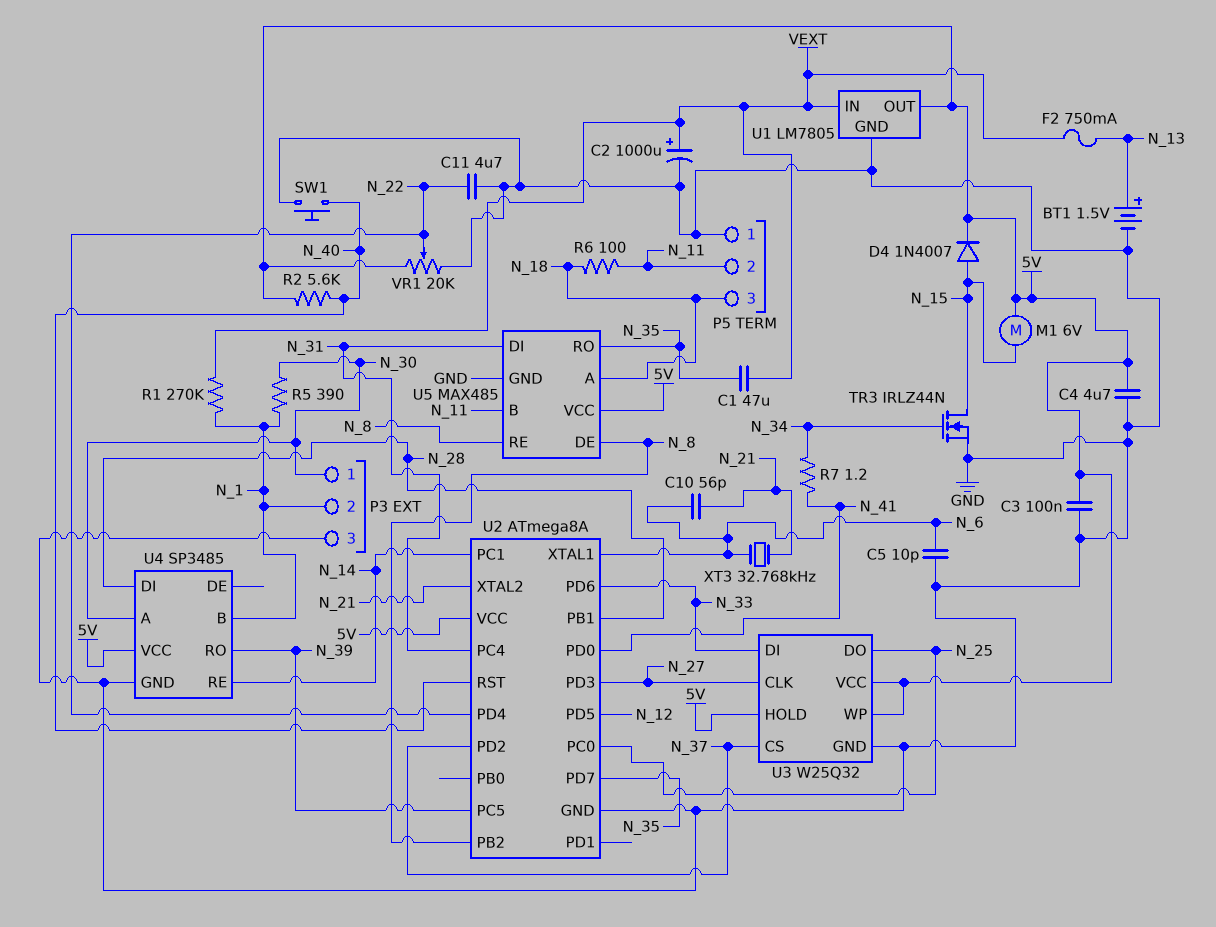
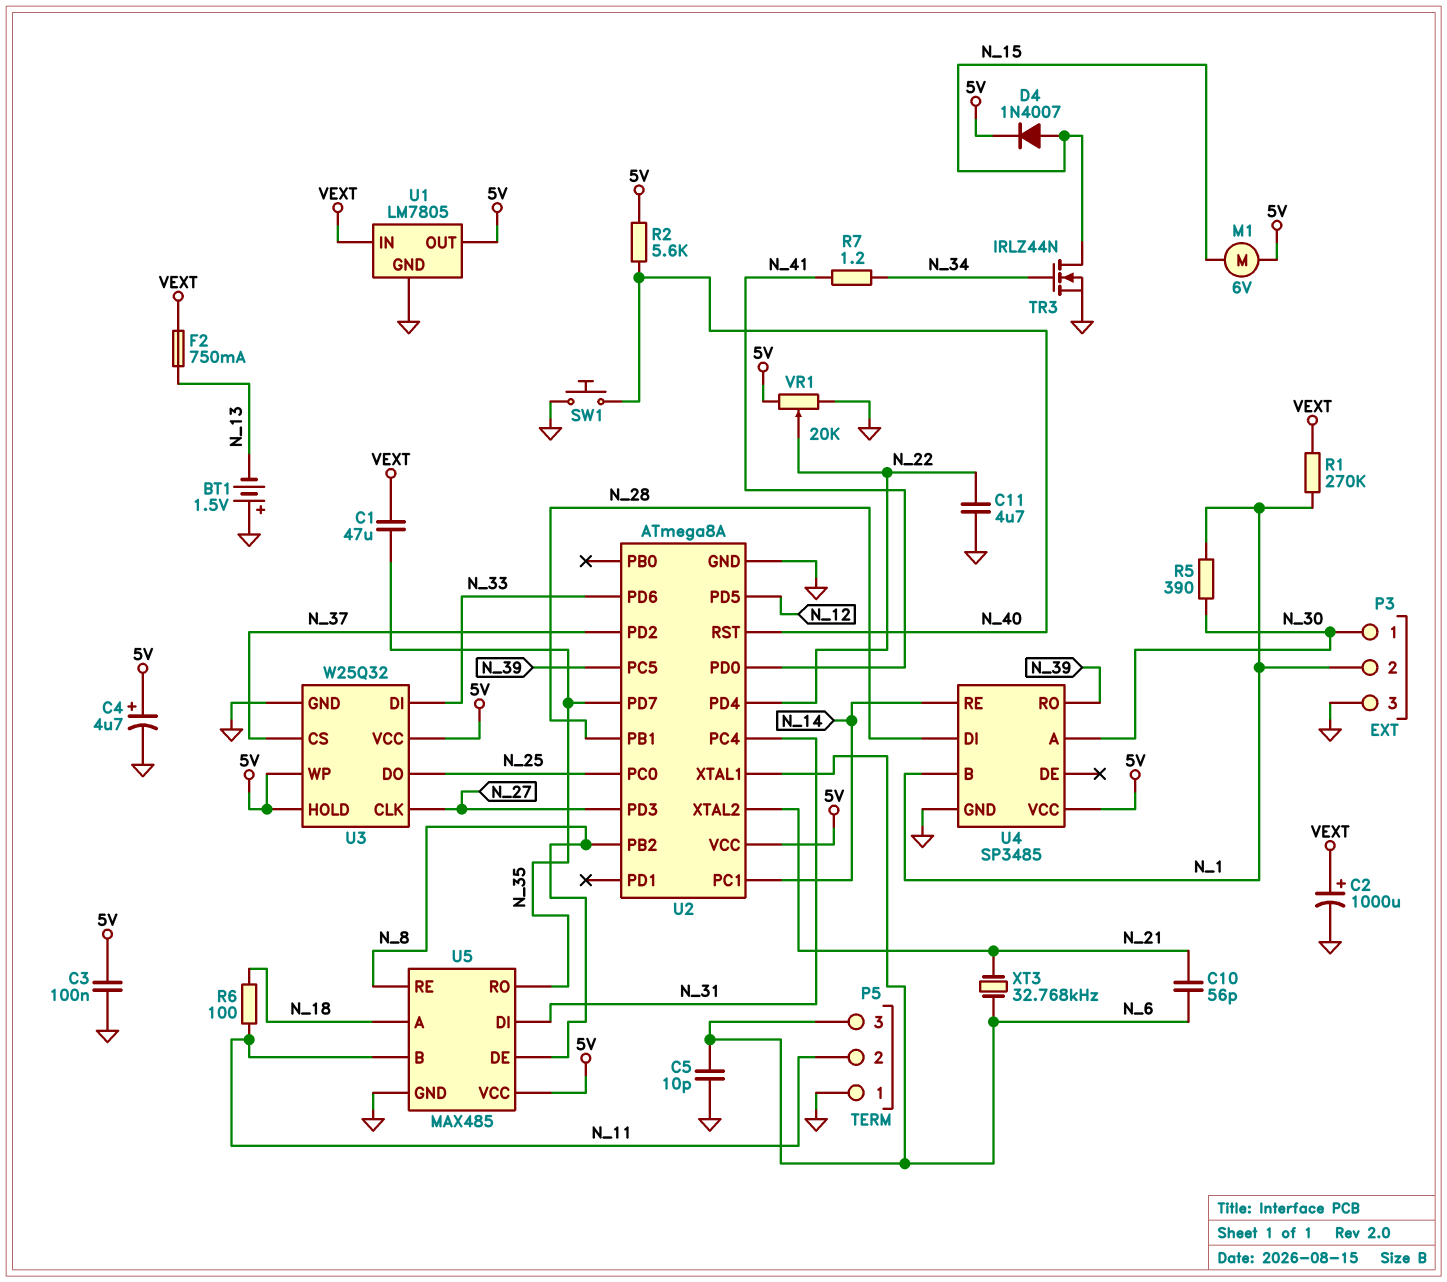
BT1: 1.5V (plus N_13, minus GND) -> 1.5V (plus GND, minus N_13)
C4: 4.7uF (5V, GND) -> 4.7uF (plus 5V, minus GND)
P5 pin 3: N_18 -> N_6

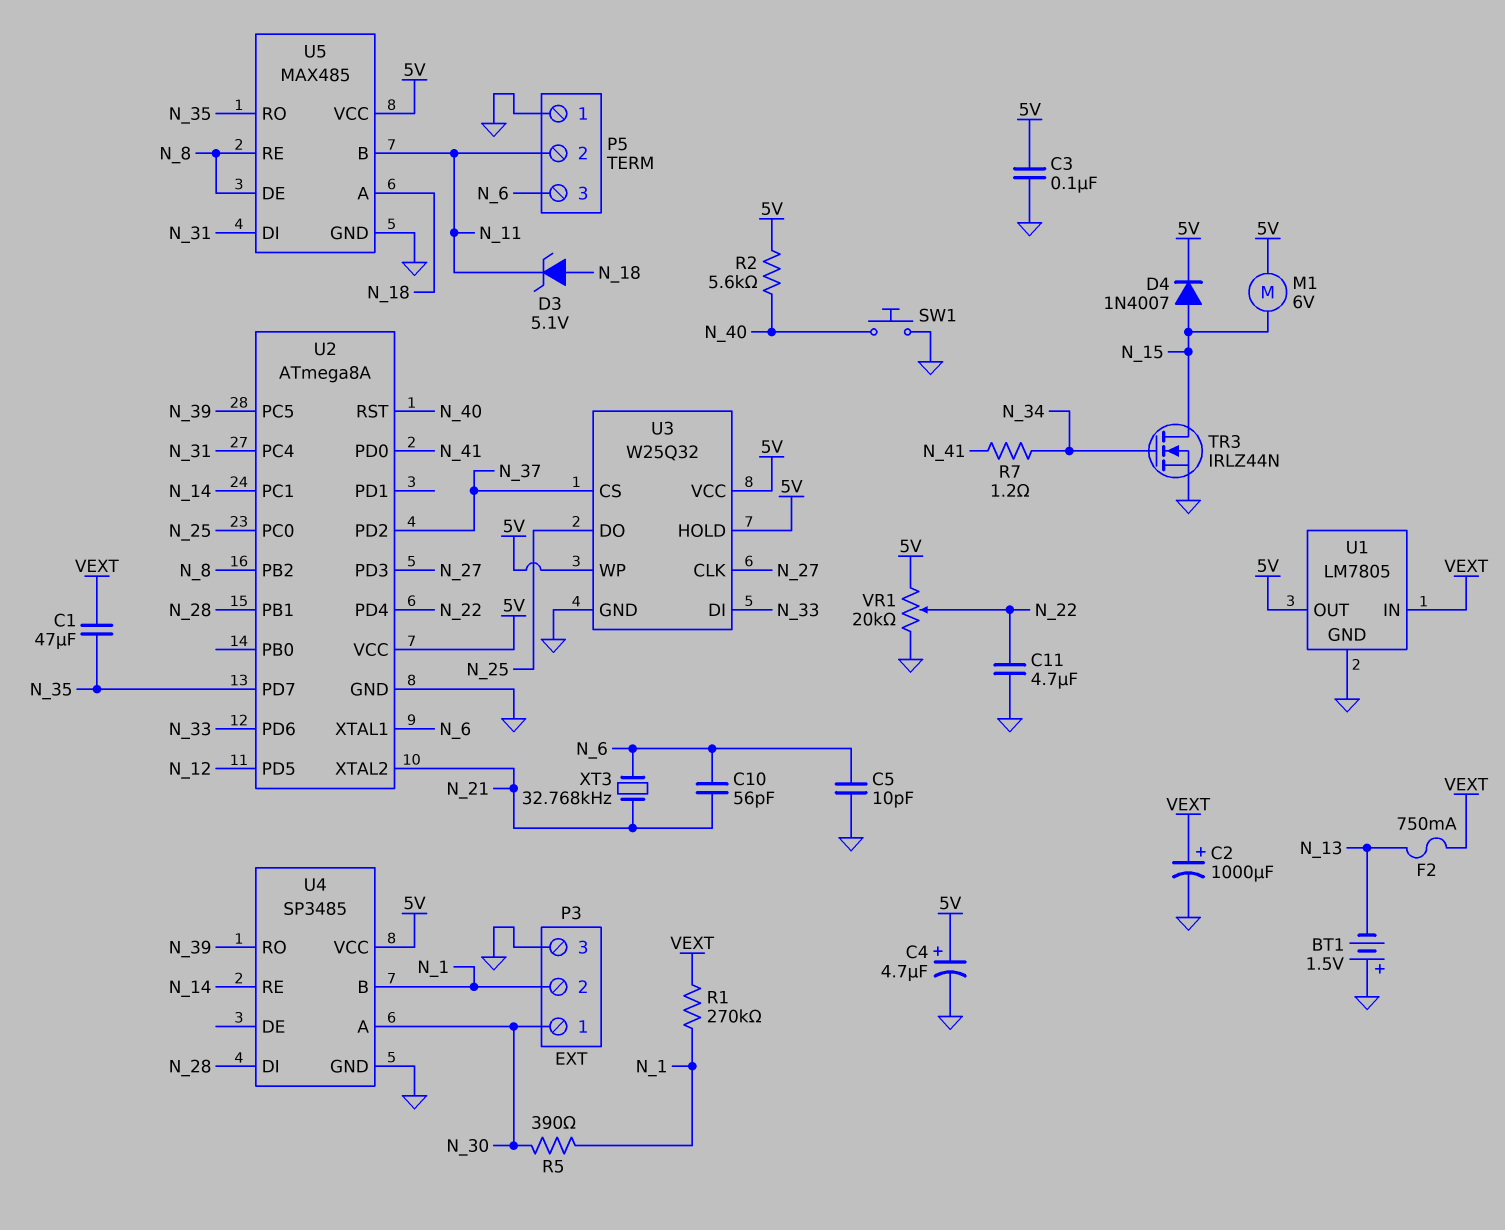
D3: none -> zener 5.1V (A N_18, K N_11)
R6: 100 (N_11, N_18) -> none

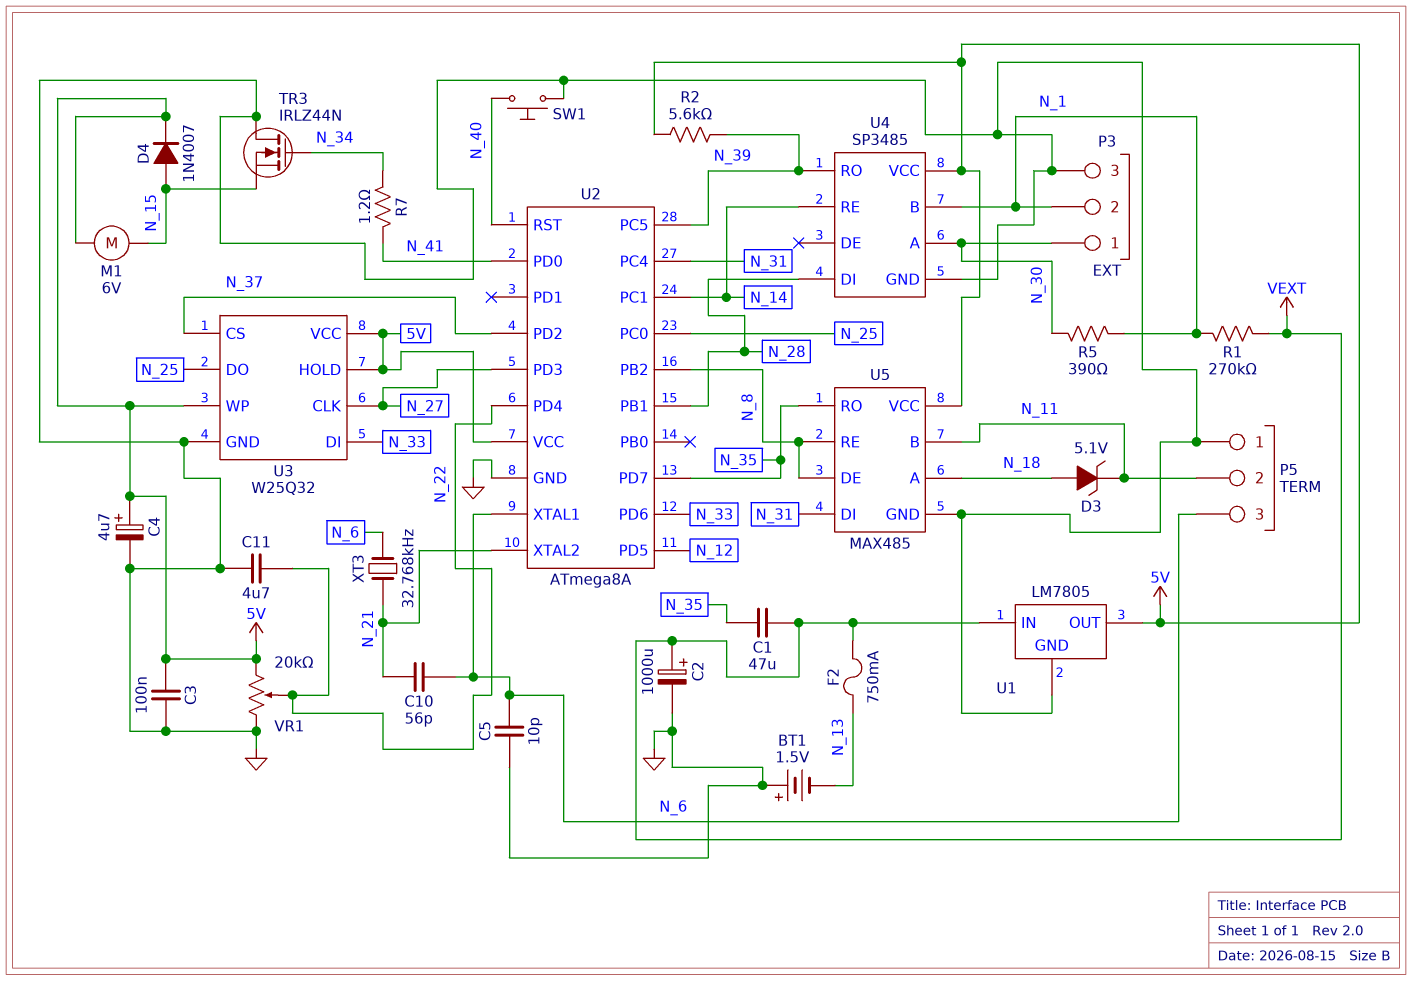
R2: 5.6k (5V, N_40) -> 5.6k (5V, N_39)
TR3: NMOS IRLZ44N (G N_34, D N_15, S GND) -> NMOS IRLZ44N (G N_34, D GND, S N_15)

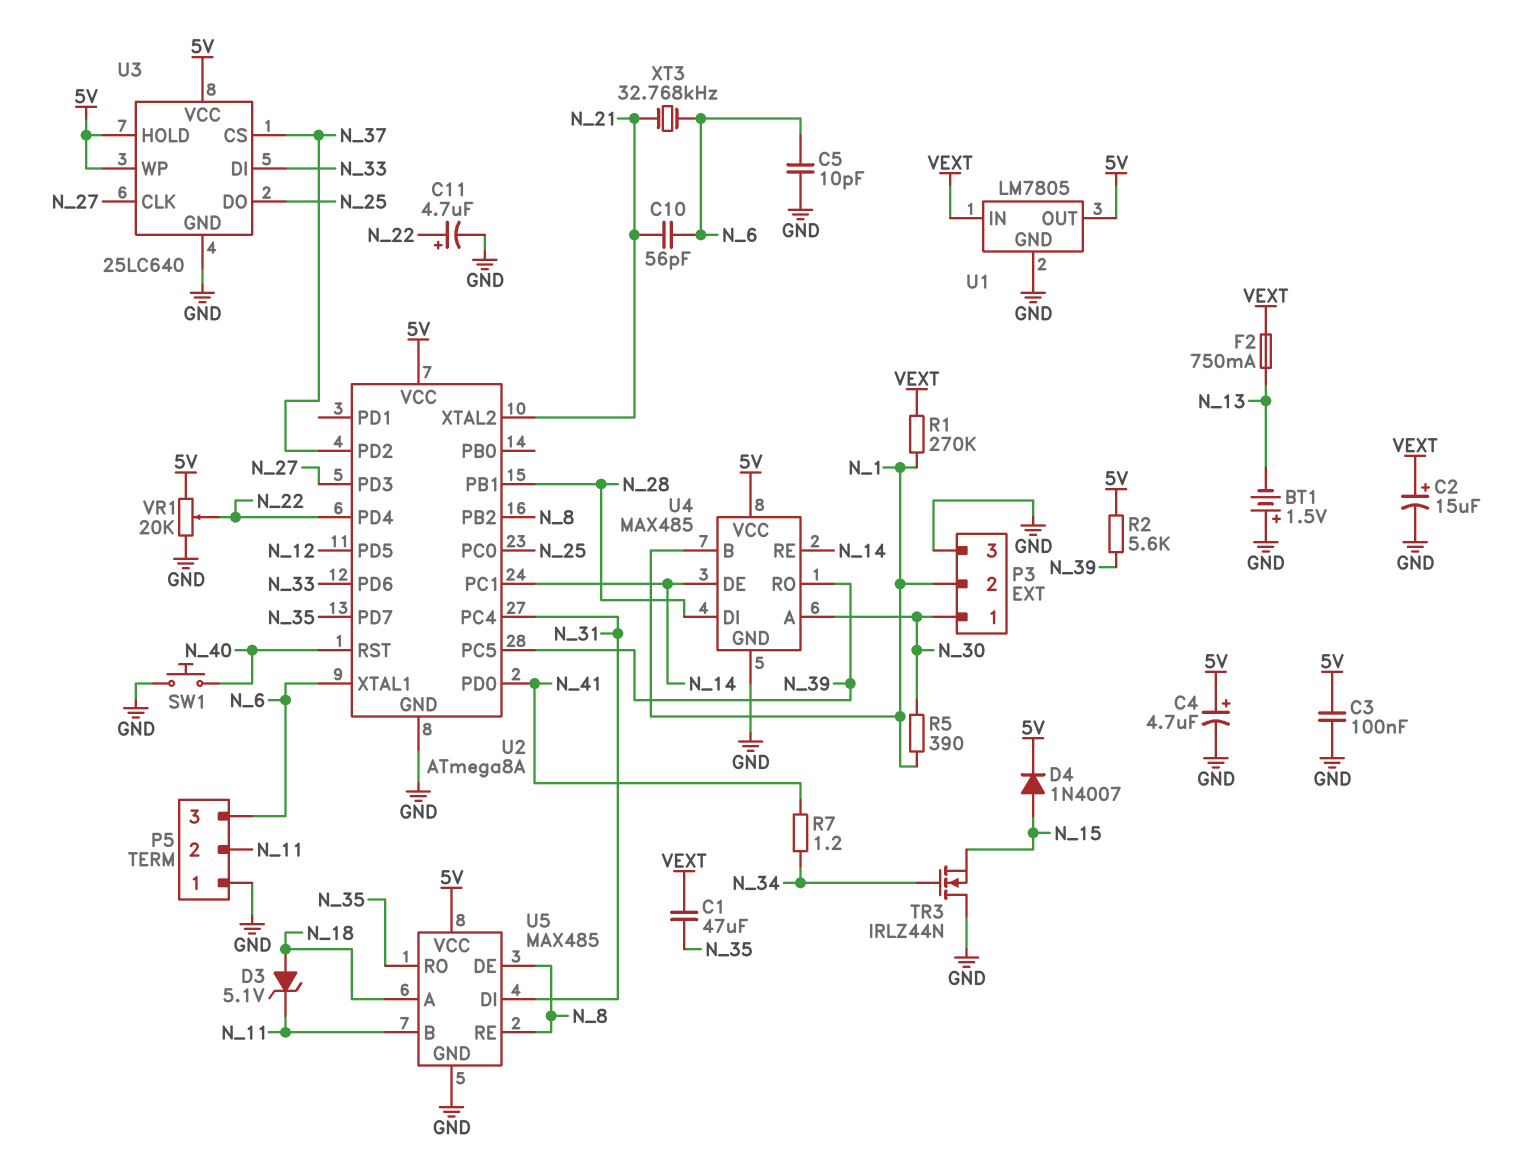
C2: 1000uF (plus VEXT, minus GND) -> 15uF (plus VEXT, minus GND)
C11: 4.7uF (GND, N_22) -> 4.7uF (plus N_22, minus GND)
M1: motor 6V (5V, N_15) -> none
U3: W25Q32 -> 25LC640
U4: SP3485 -> MAX485
U4 pin DE: none -> N_14

